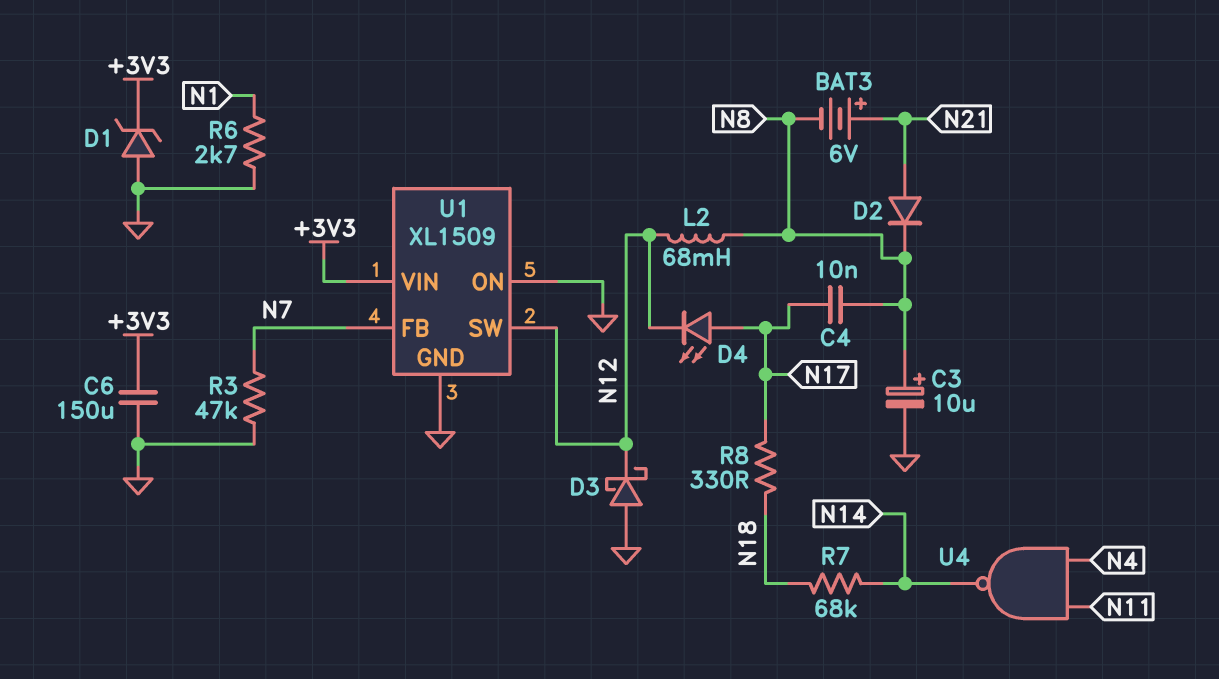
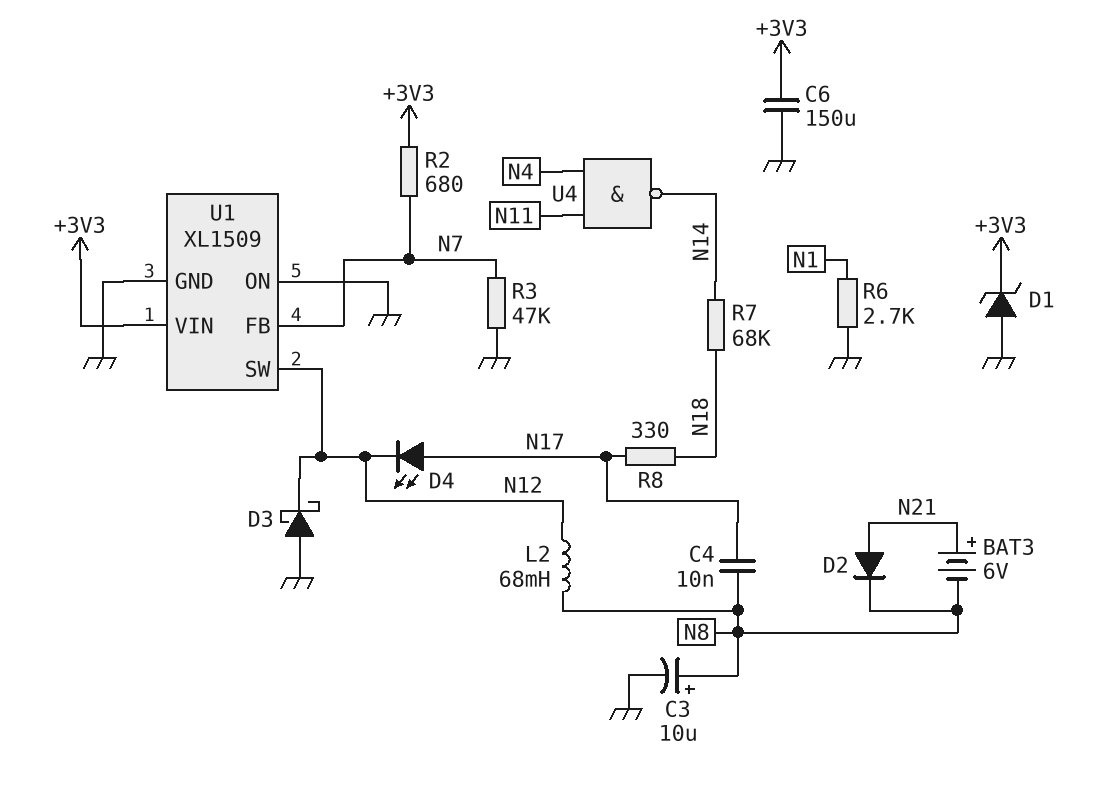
R2: none -> 680 (+3V3, N7)

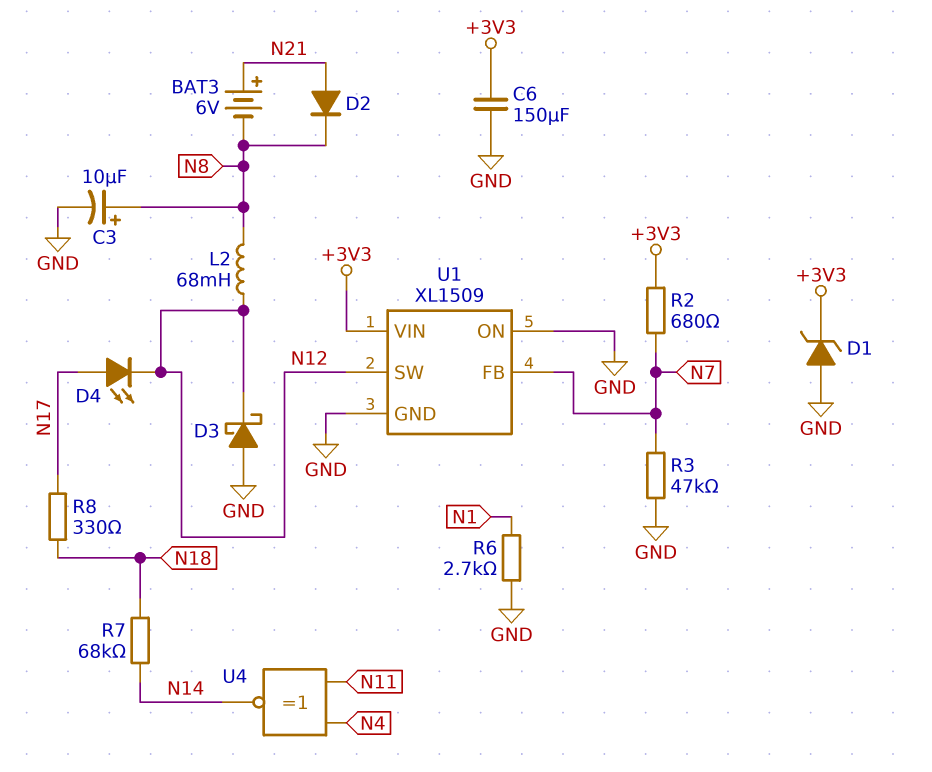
C4: 10nF (N8, N17) -> none
U4: NAND (in N4, in N11, out N14) -> XNOR (in N4, in N11, out N14)

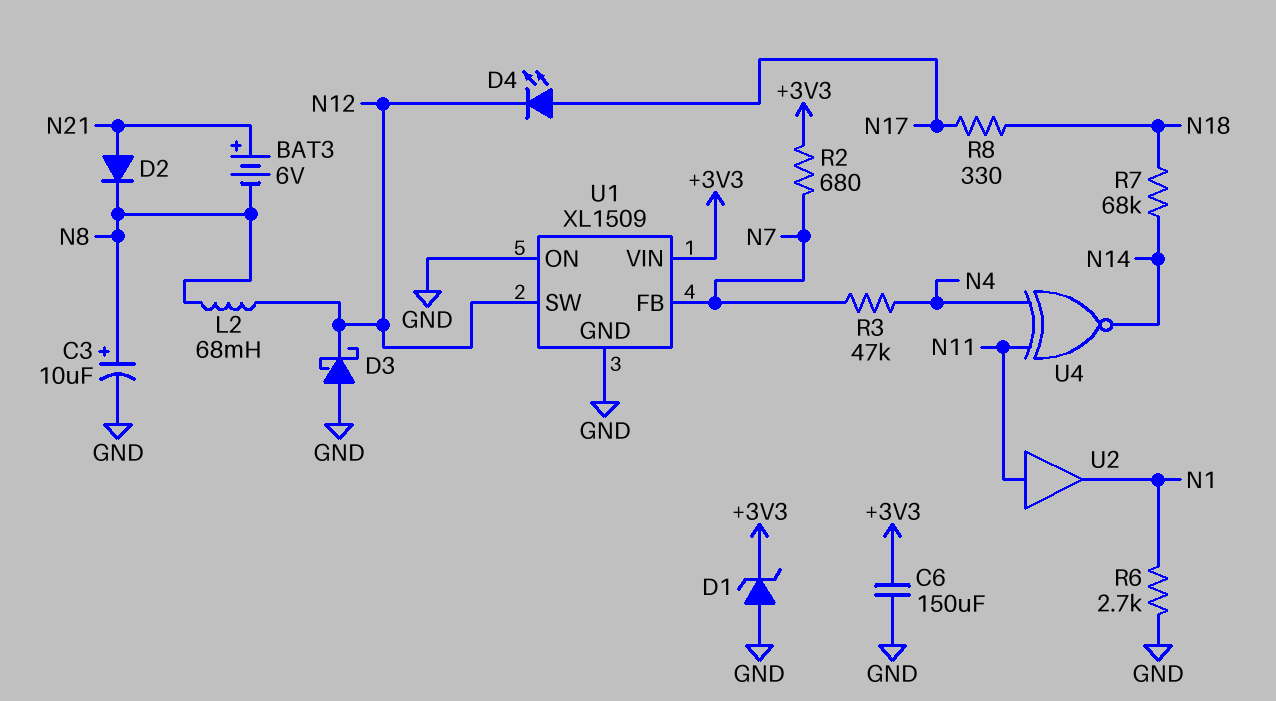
R3: 47k (GND, N7) -> 47k (N4, N7)
U2: none -> buffer (in N11, out N1)

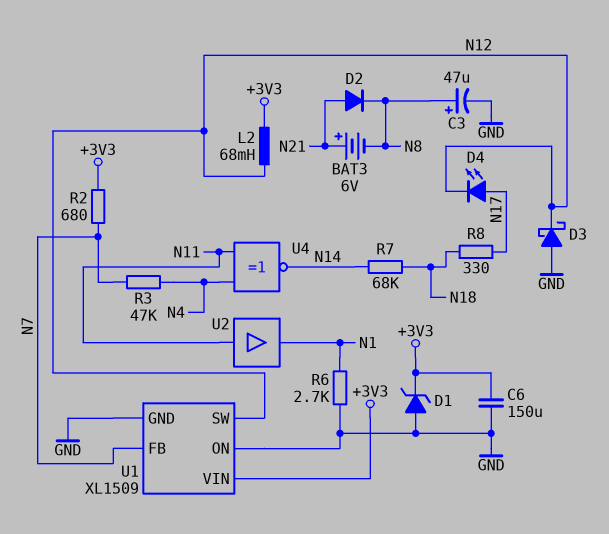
C3: 10uF (plus N8, minus GND) -> 47uF (plus N8, minus GND)
L2: 68mH (N8, N12) -> 68mH (+3V3, N12)

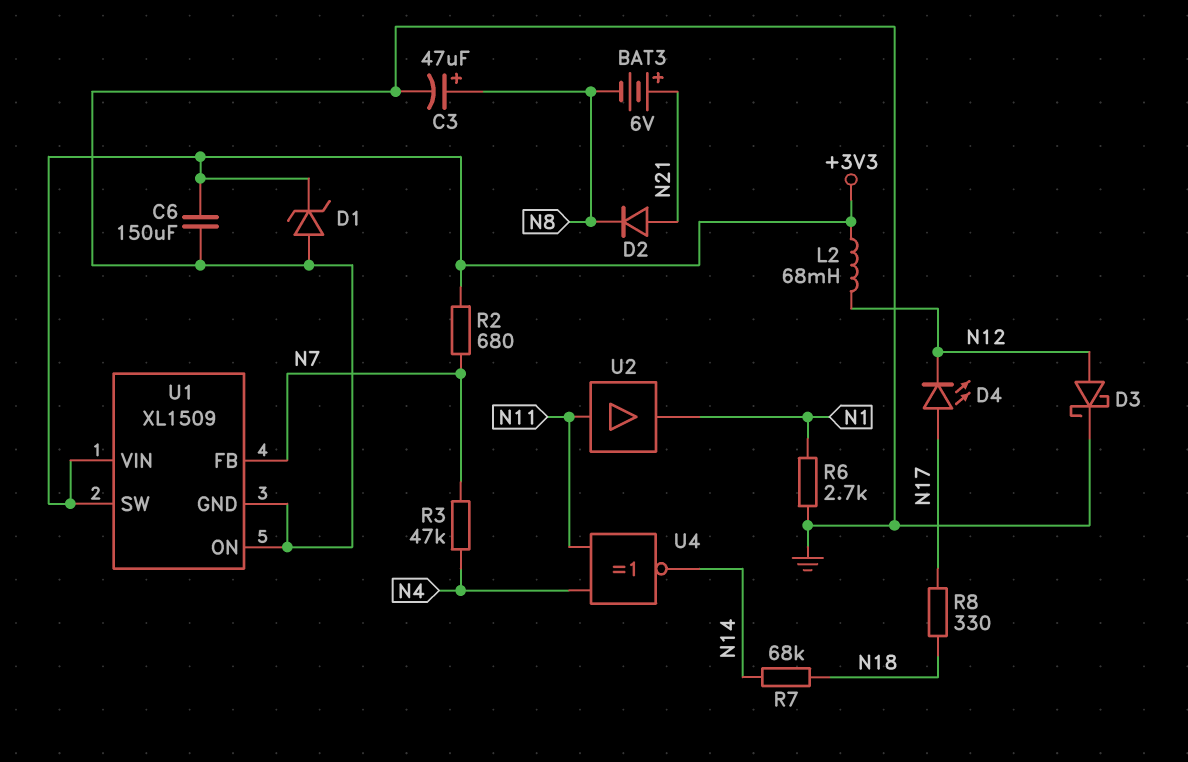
D3: schottky (A GND, K N12) -> schottky (A N12, K GND)
U1 pin SW: N12 -> +3V3

